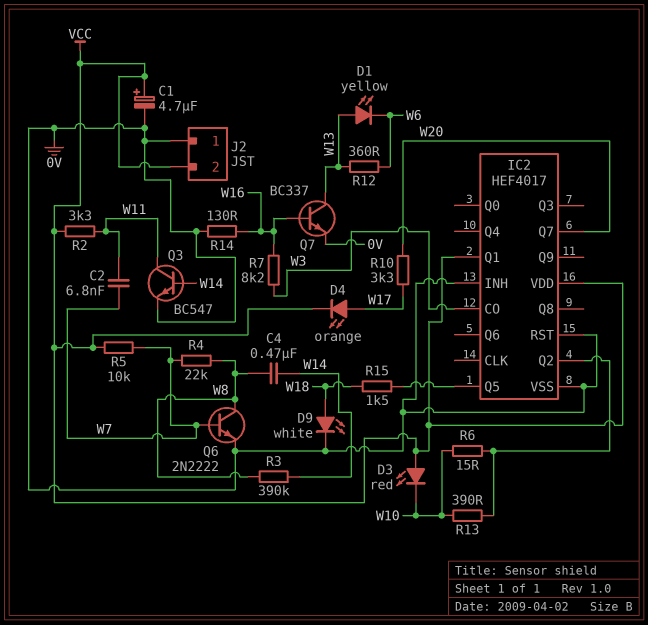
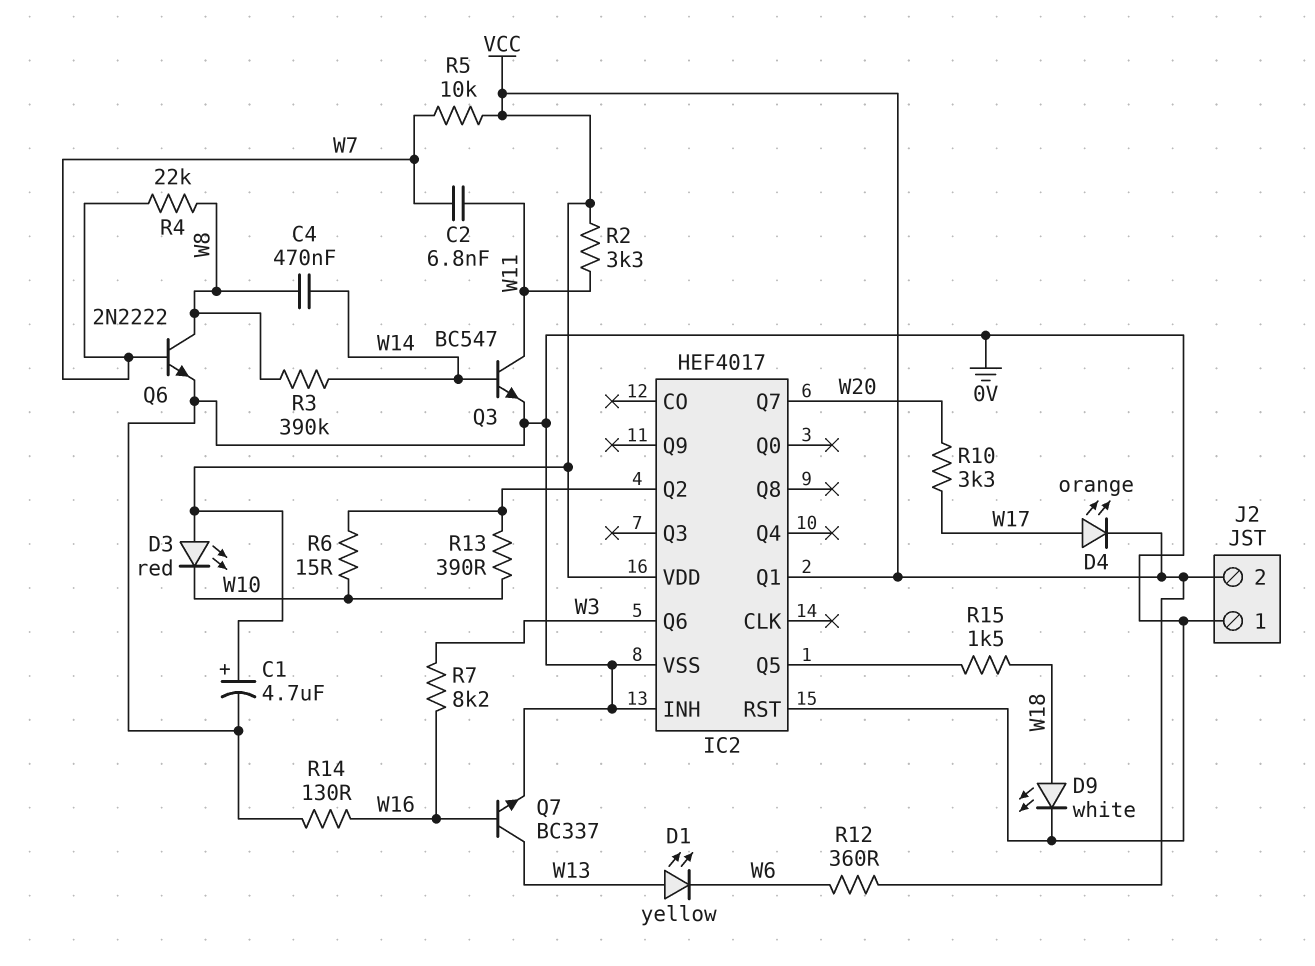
IC2 pin CO: W3 -> none
IC2 pin Q6: none -> W3
R12: 360 (W6, W13) -> 360 (VCC, W6)

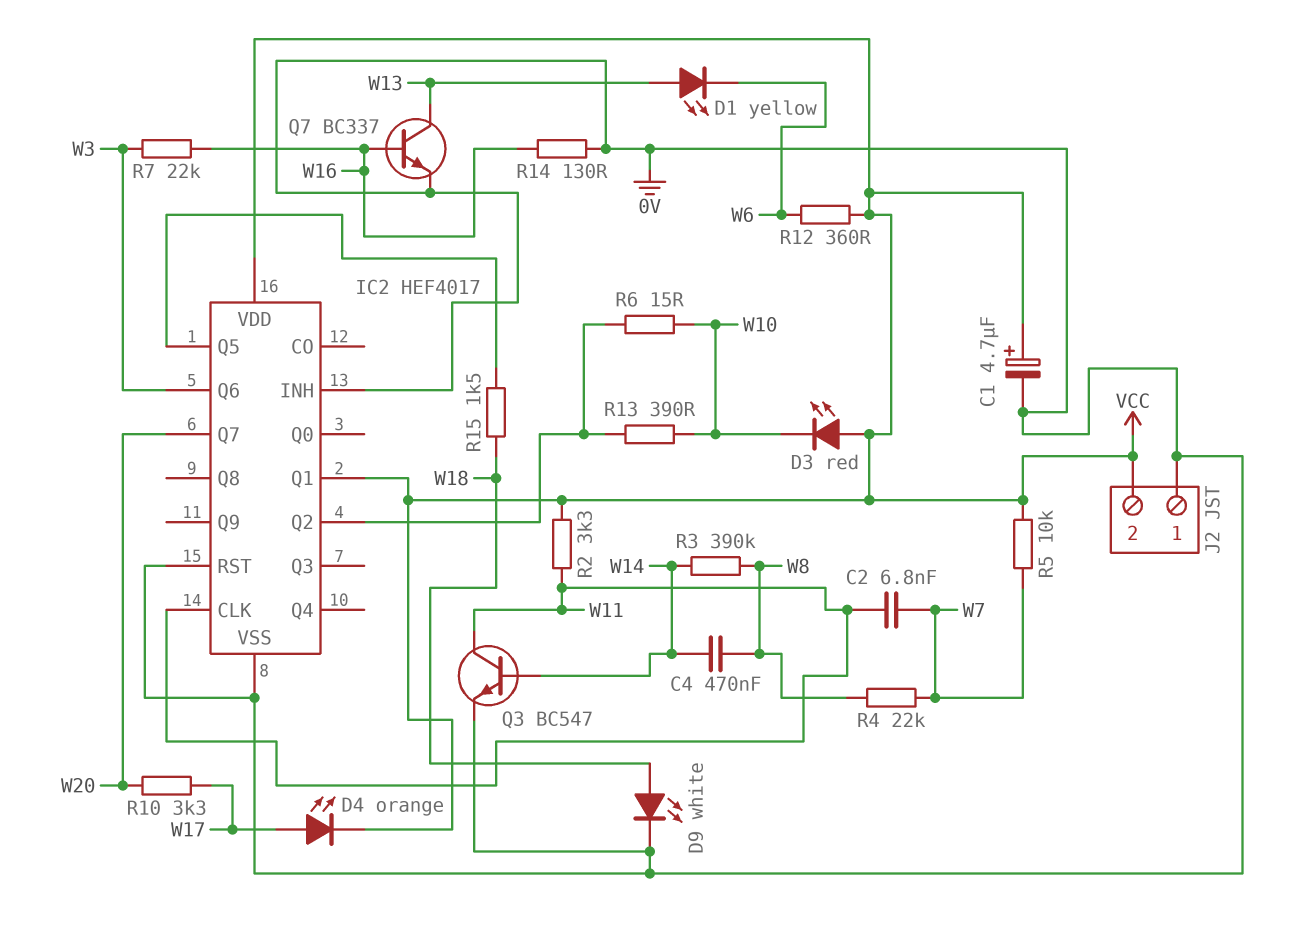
IC2 pin CLK: none -> W11
Q6: NPN 2N2222 (B W7, C W8, E 0V) -> none
R7: 8.2k (W3, W16) -> 22k (W3, W16)

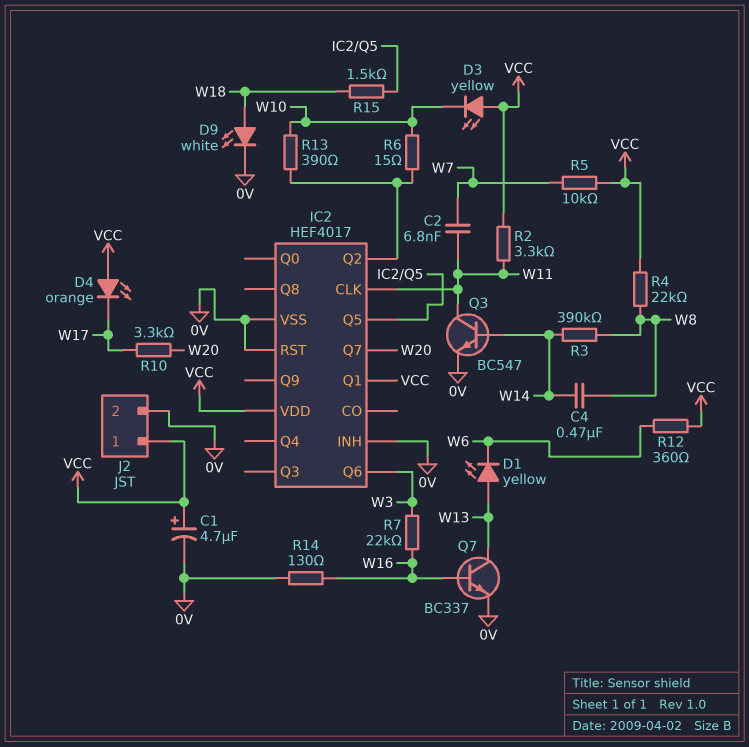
D3: LED red (A VCC, K W10) -> LED yellow (A VCC, K W10)
D4: LED orange (A W17, K VCC) -> LED orange (A VCC, K W17)
J2 pin 1: 0V -> VCC
J2 pin 2: VCC -> 0V
R4: 22k (W7, W8) -> 22k (VCC, W8)

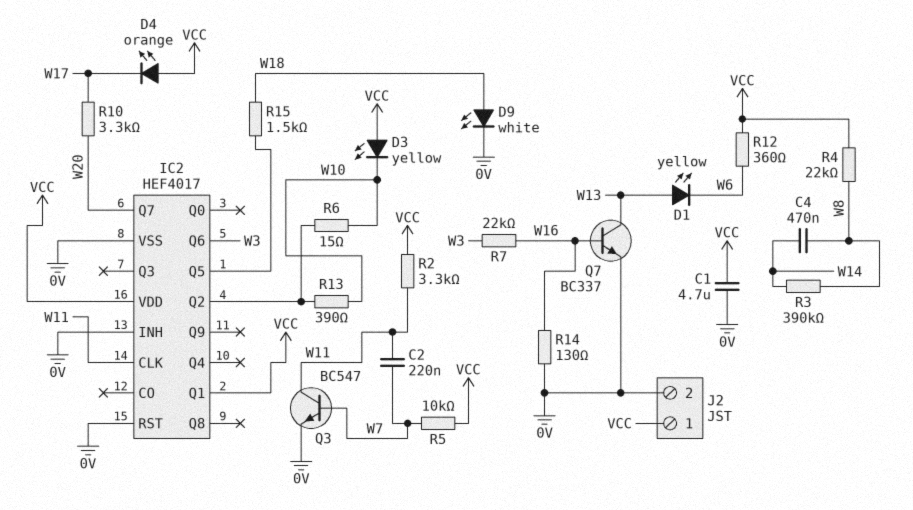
C1: 4.7uF (plus VCC, minus 0V) -> 4.7uF (0V, VCC)
C2: 6.8nF (W7, W11) -> 220nF (W7, W11)
Q3: NPN BC547 (B W14, C W11, E 0V) -> NPN BC547 (B W7, C W11, E 0V)

